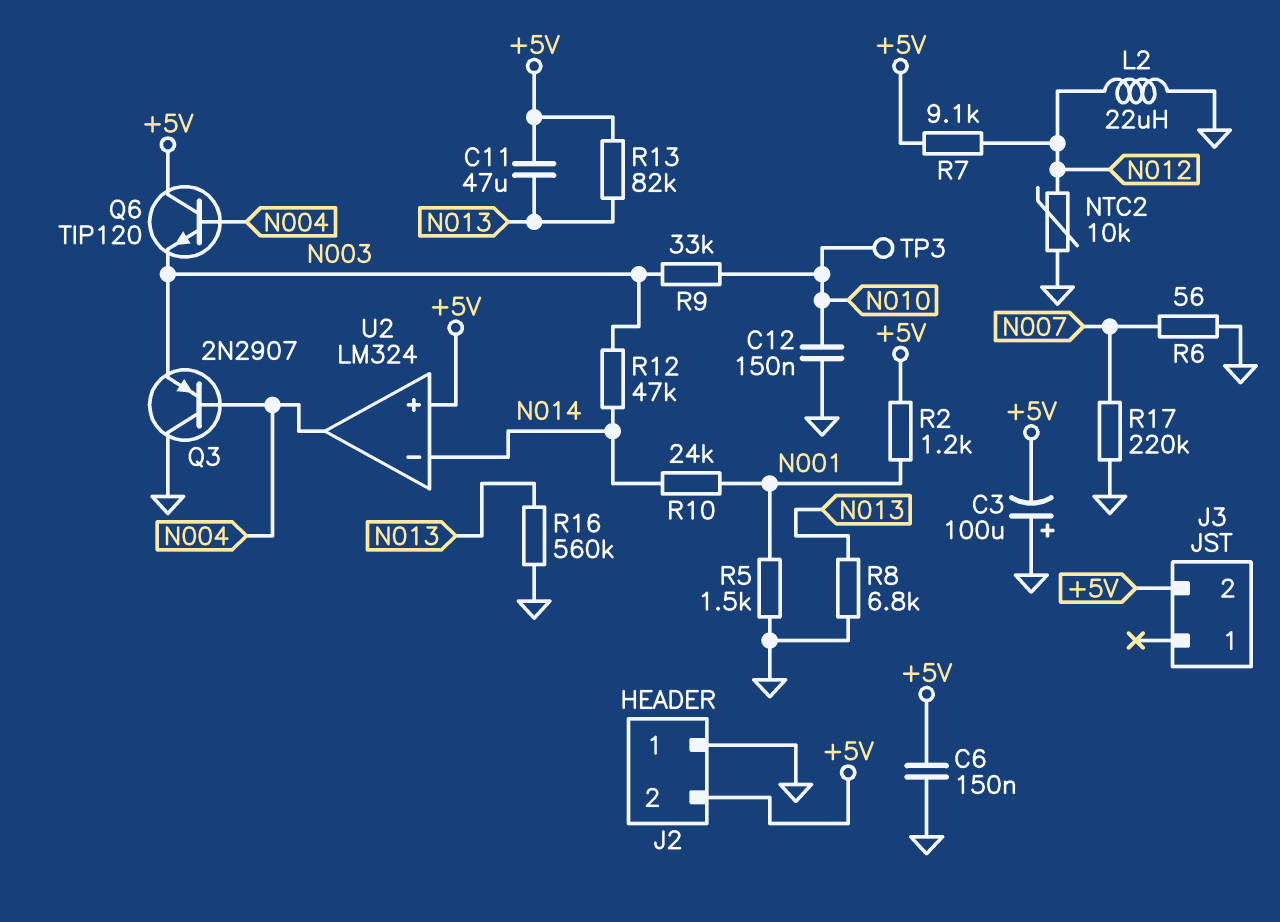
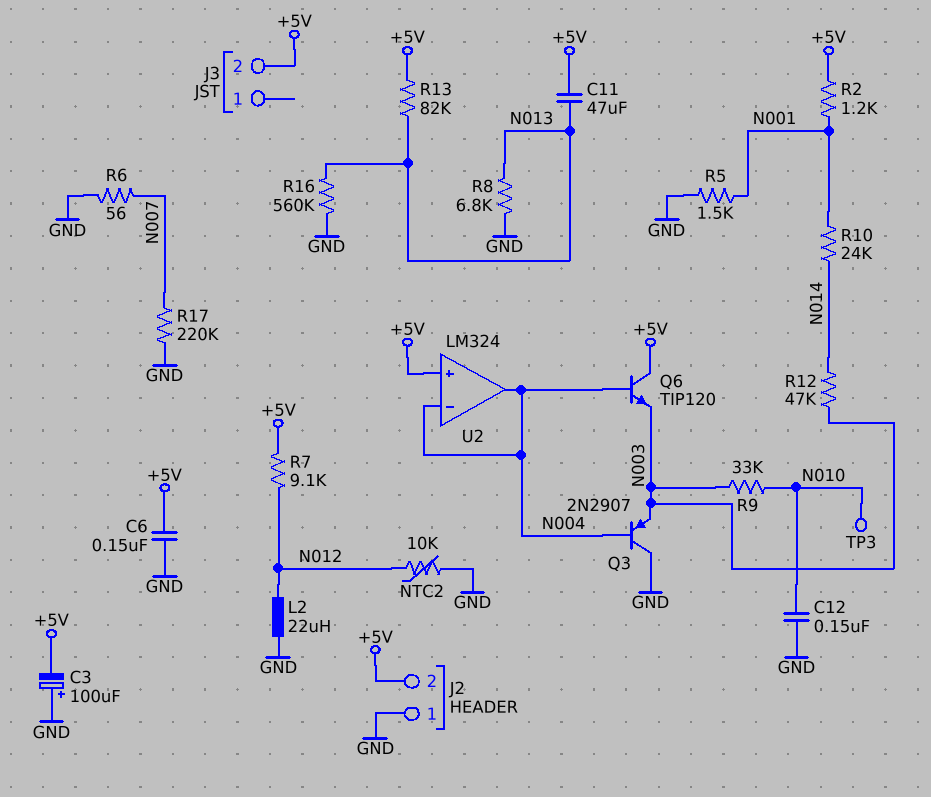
U2 pin in-: N014 -> N004

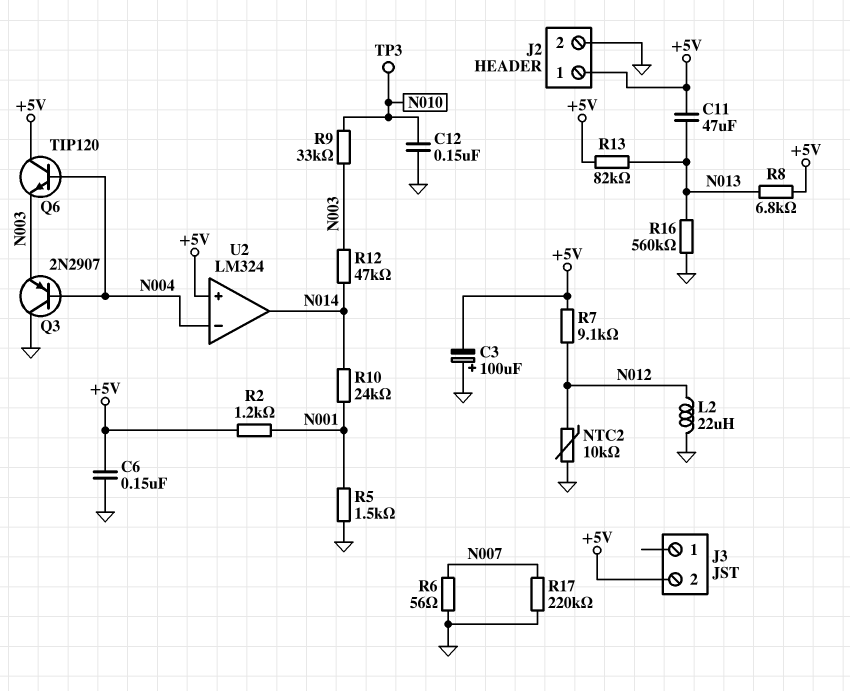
J2 pin 1: GND -> +5V
J2 pin 2: +5V -> GND
R8: 6.8k (GND, N013) -> 6.8k (+5V, N013)
U2 pin out: N004 -> N014

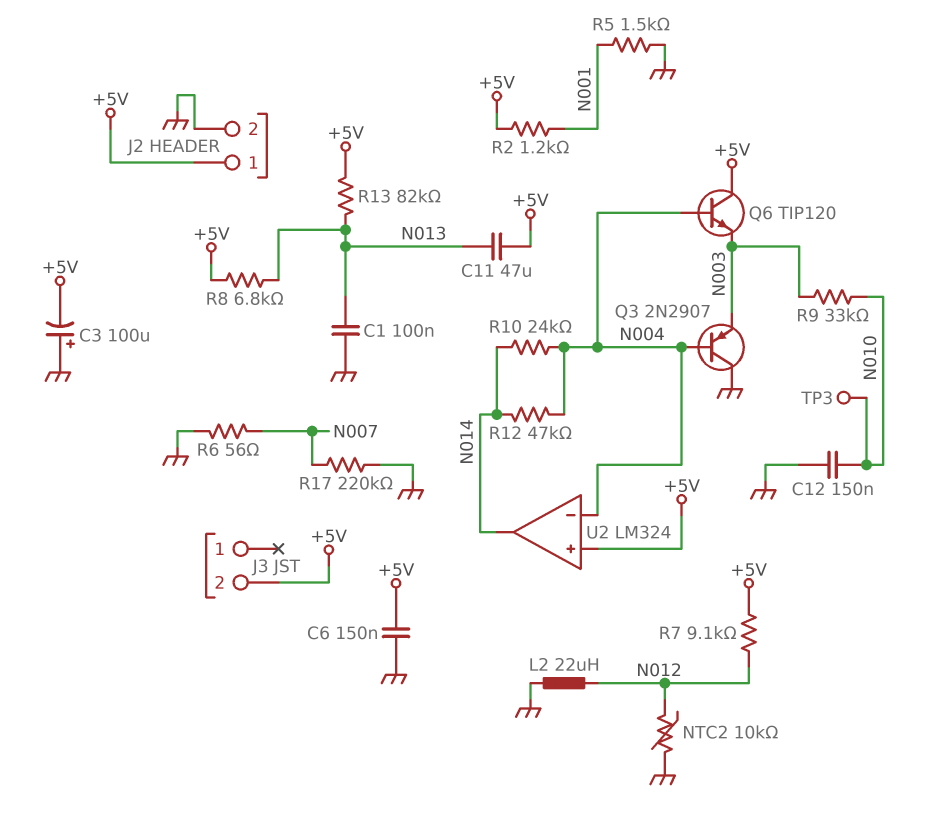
C1: none -> 100nF (GND, N013)
R10: 24k (N001, N014) -> 24k (N004, N014)
R12: 47k (N003, N014) -> 47k (N004, N014)
R16: 560k (GND, N013) -> none

